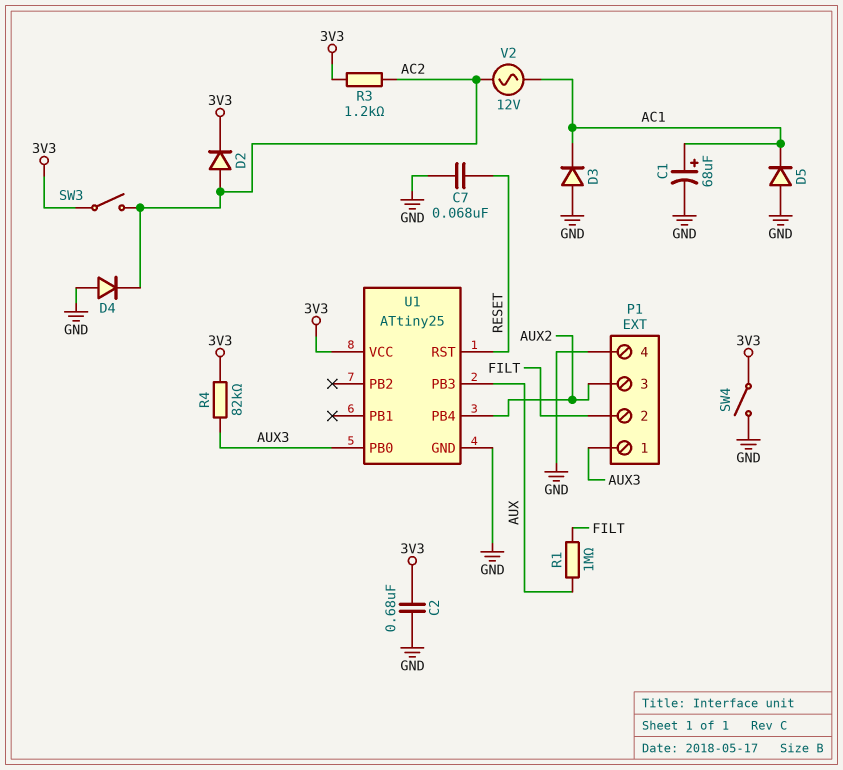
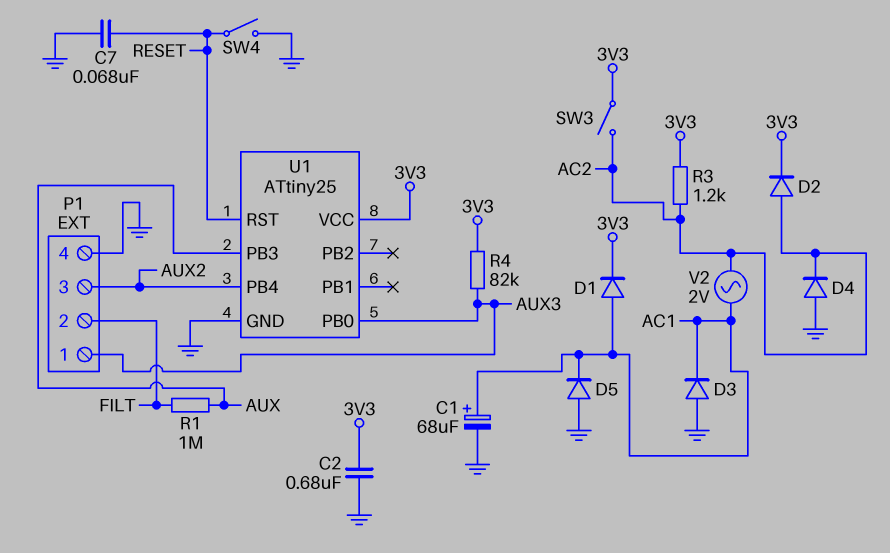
D1: none -> diode (A AC1, K 3V3)
SW4: switch (3V3, GND) -> switch (GND, RESET)
V2: AC 12V (AC1, AC2) -> AC 2V (AC1, AC2)

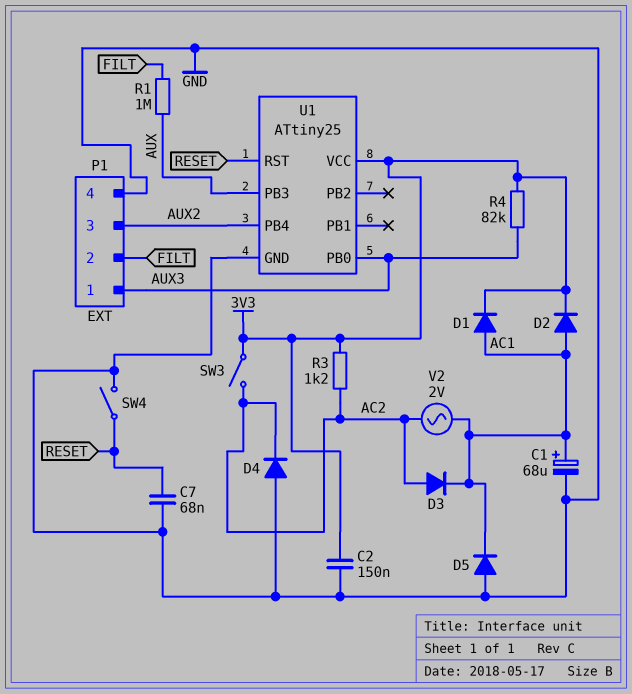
C2: 680nF (3V3, GND) -> 150nF (3V3, GND)
D2: diode (A AC2, K 3V3) -> diode (A AC1, K 3V3)
D3: diode (A GND, K AC1) -> diode (A AC2, K AC1)

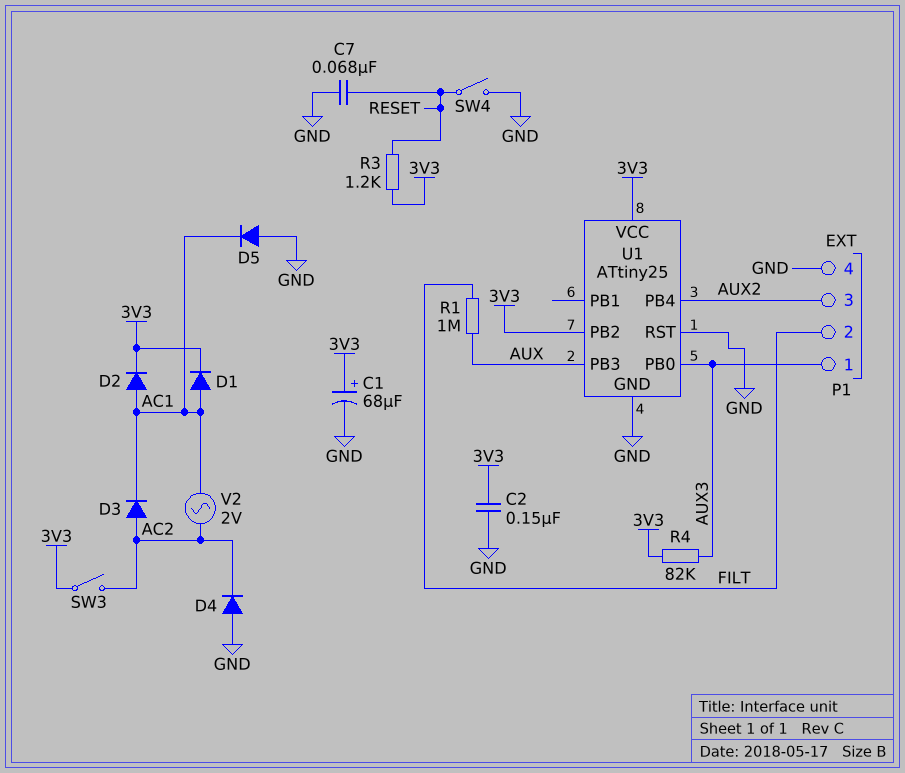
C1: 68uF (plus AC1, minus GND) -> 68uF (plus 3V3, minus GND)
R3: 1.2k (3V3, AC2) -> 1.2k (3V3, RESET)
U1 pin PB2: none -> 3V3
U1 pin RST: RESET -> GND

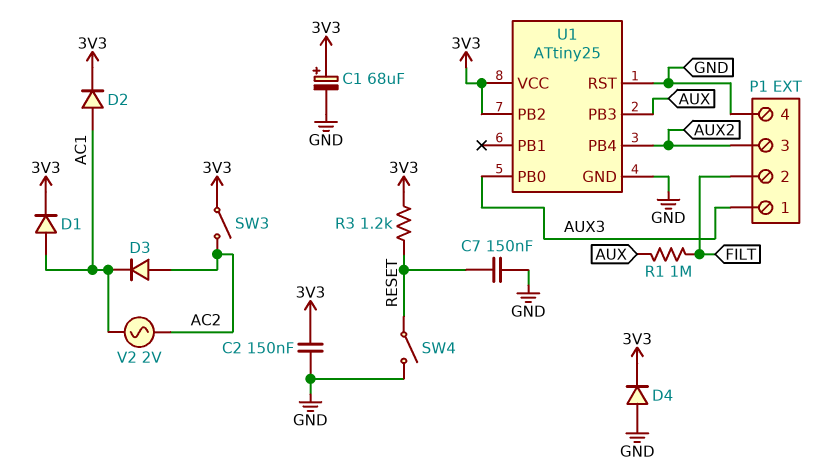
C7: 68nF (GND, RESET) -> 150nF (GND, RESET)
D4: diode (A GND, K AC2) -> diode (A GND, K 3V3)
D5: diode (A GND, K AC1) -> none
R4: 82k (3V3, AUX3) -> none

